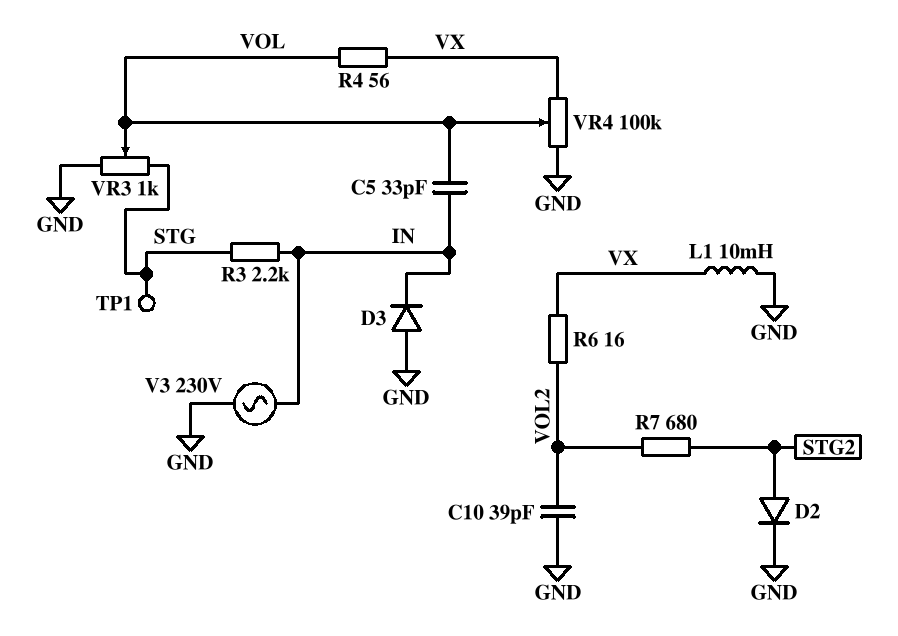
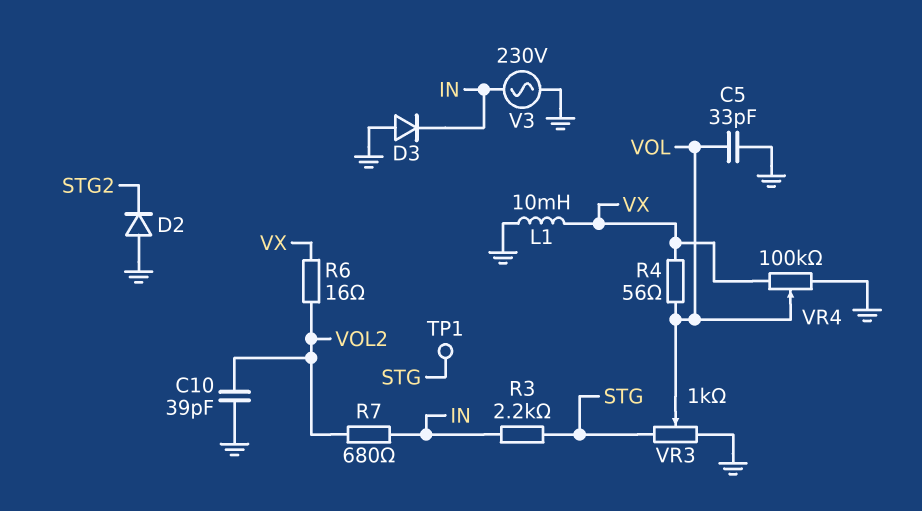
C5: 33pF (IN, VOL) -> 33pF (GND, VOL)
D2: diode (A STG2, K GND) -> diode (A GND, K STG2)
R7: 680 (STG2, VOL2) -> 680 (IN, VOL2)

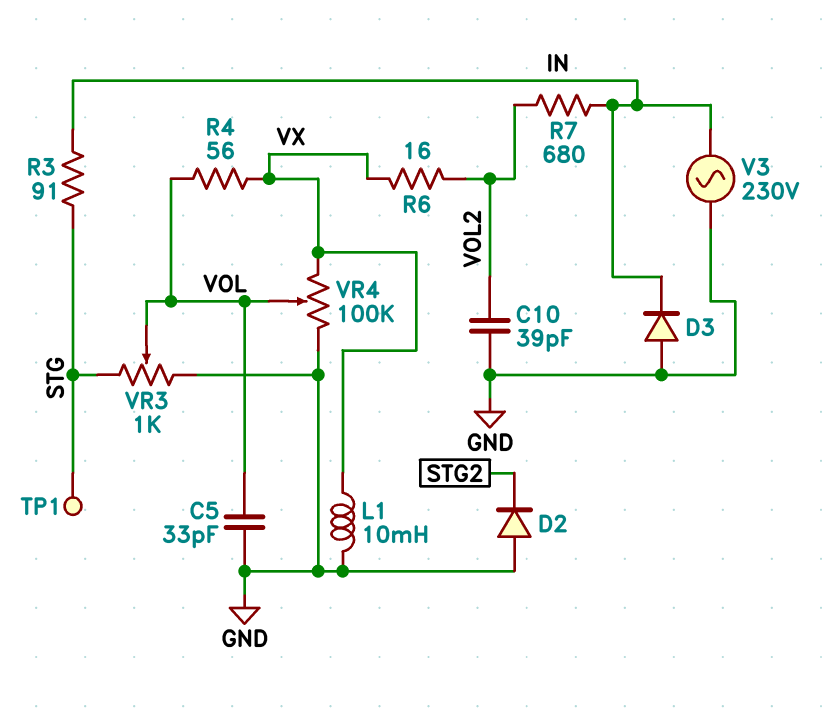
R3: 2.2k (IN, STG) -> 91 (IN, STG)

